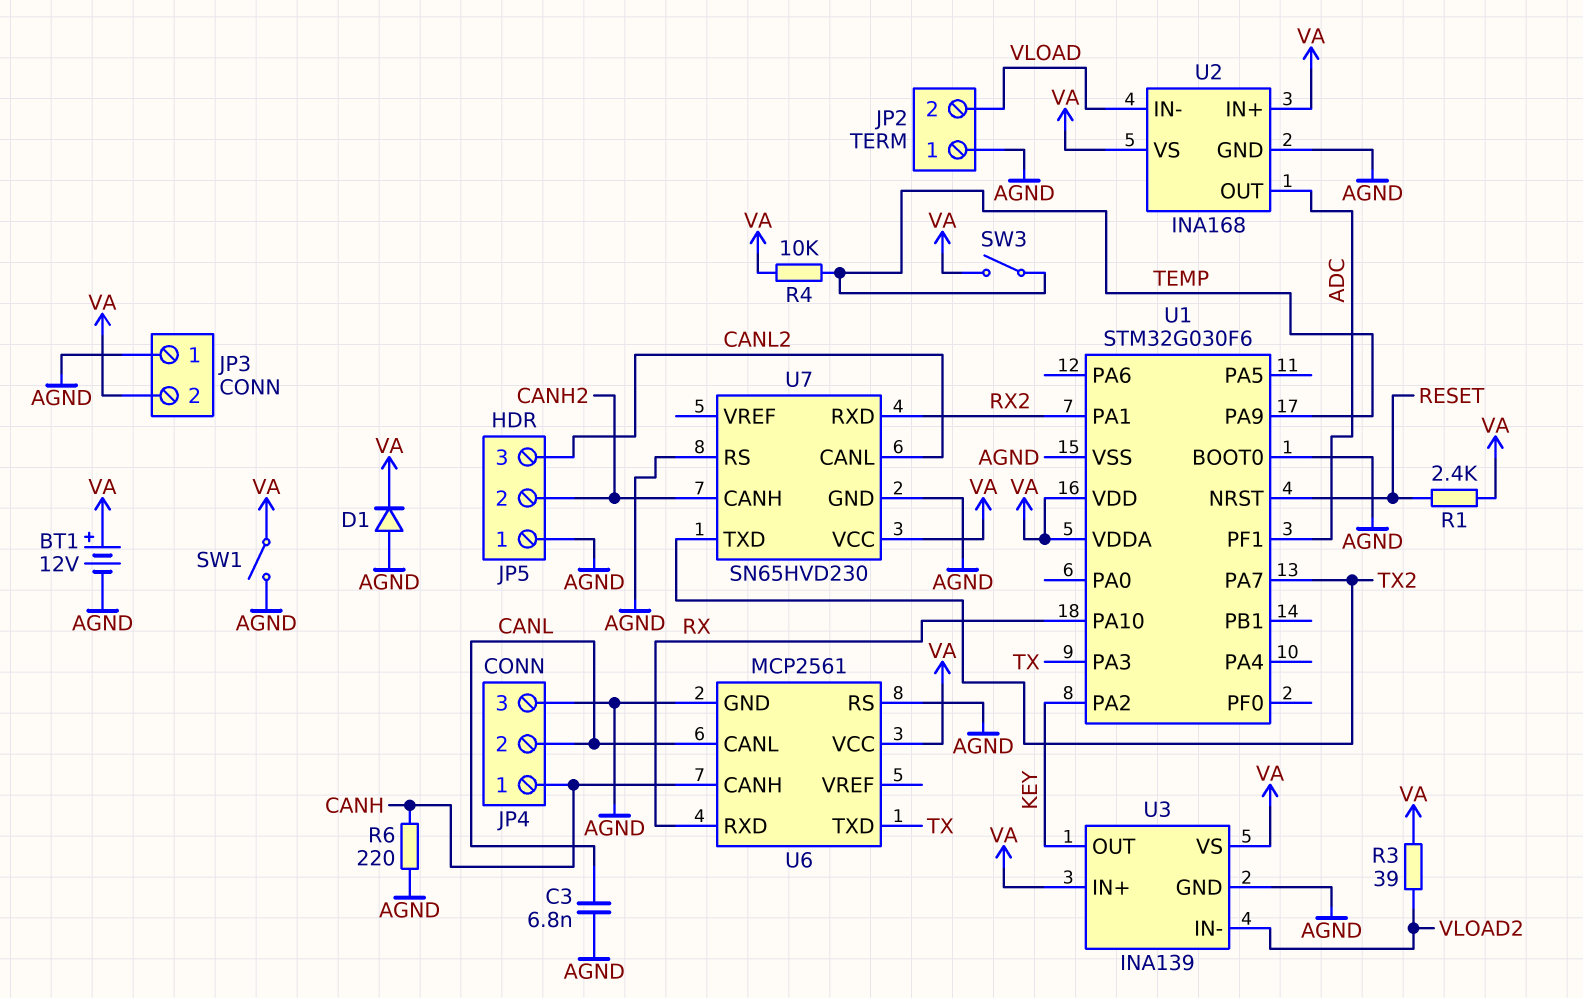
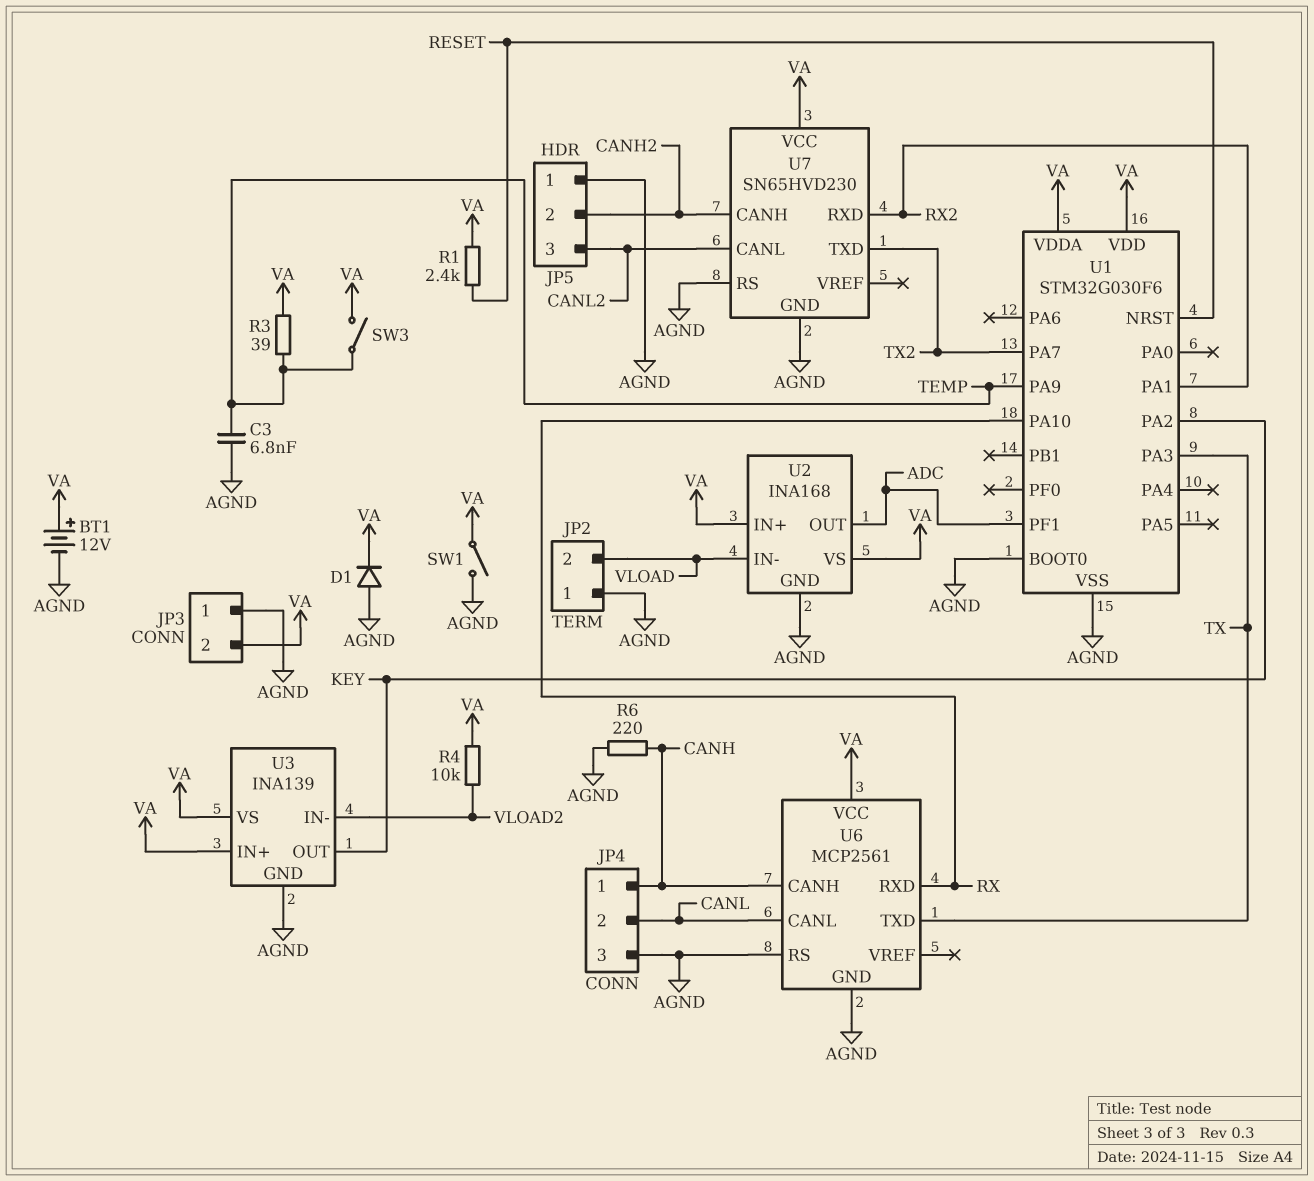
C3: 6.8nF (AGND, CANL) -> 6.8nF (AGND, TEMP)
R3: 39 (VA, VLOAD2) -> 39 (TEMP, VA)
R4: 10k (TEMP, VA) -> 10k (VA, VLOAD2)

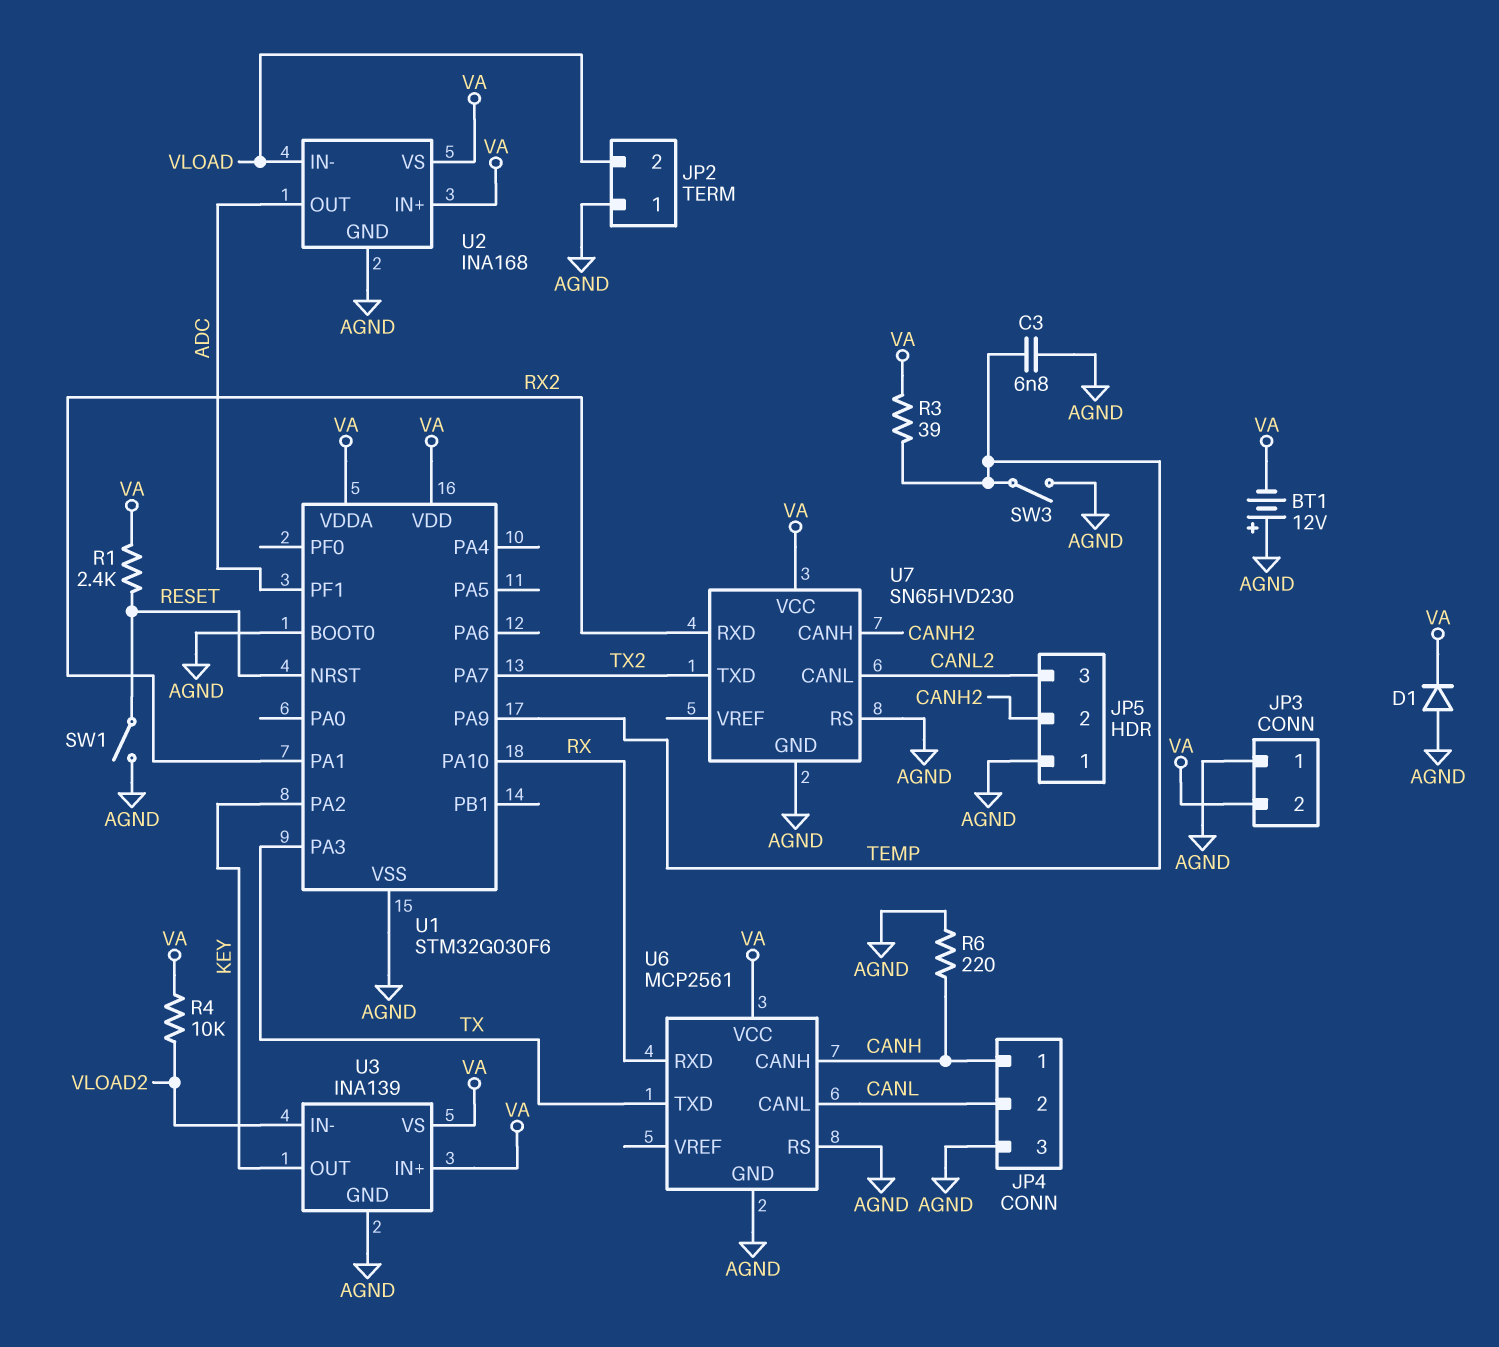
BT1: 12V (plus VA, minus AGND) -> 12V (plus AGND, minus VA)
SW1: switch (AGND, VA) -> switch (AGND, RESET)
SW3: switch (TEMP, VA) -> switch (AGND, TEMP)

